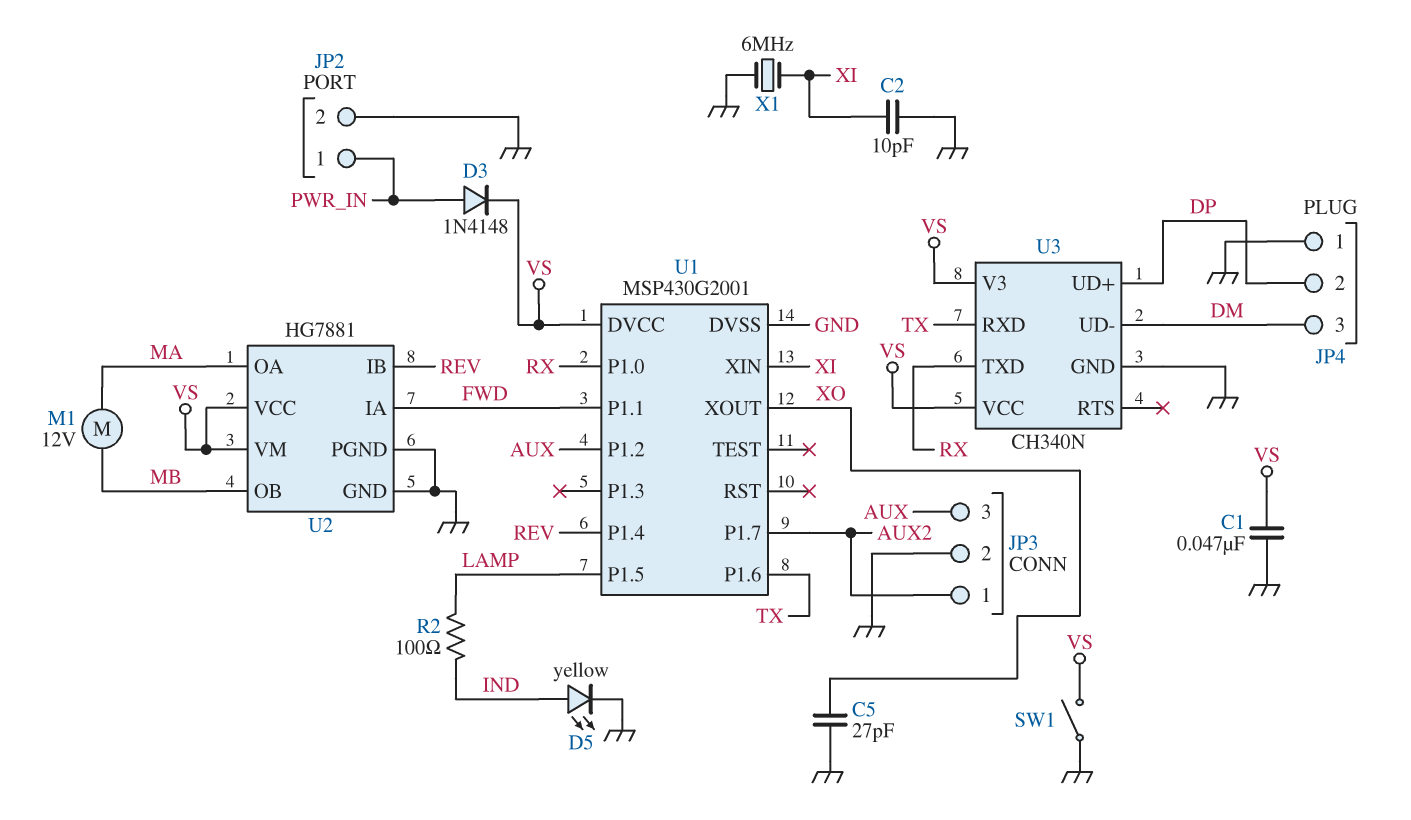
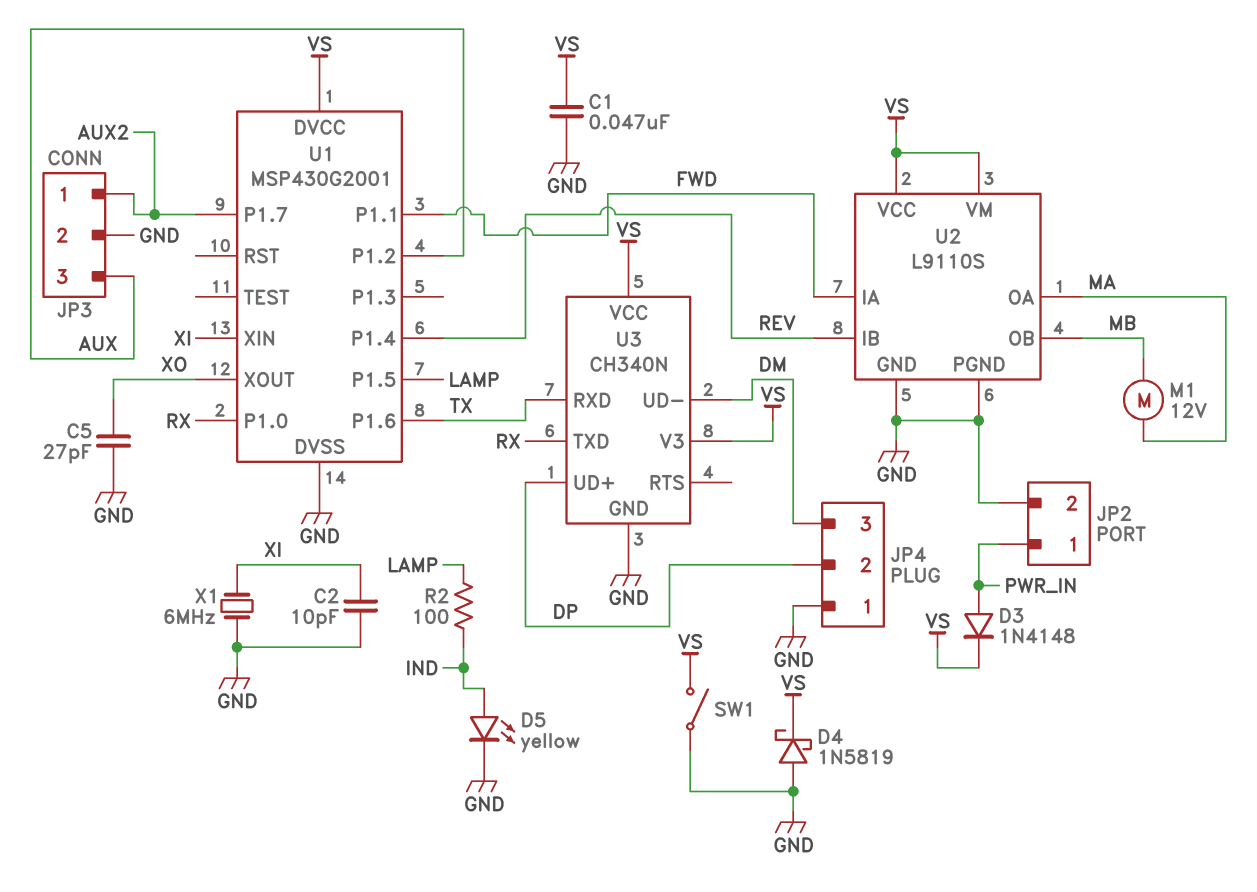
D4: none -> schottky 1N5819 (A GND, K VS)
U2: HG7881 -> L9110S

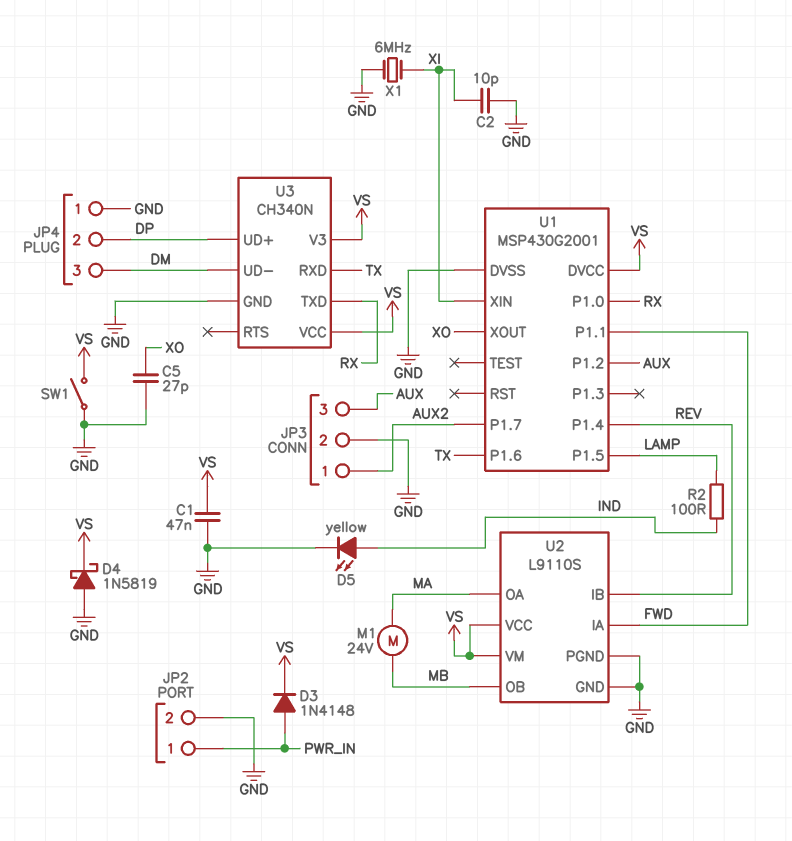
M1: motor 12V (MA, MB) -> motor 24V (MA, MB)

